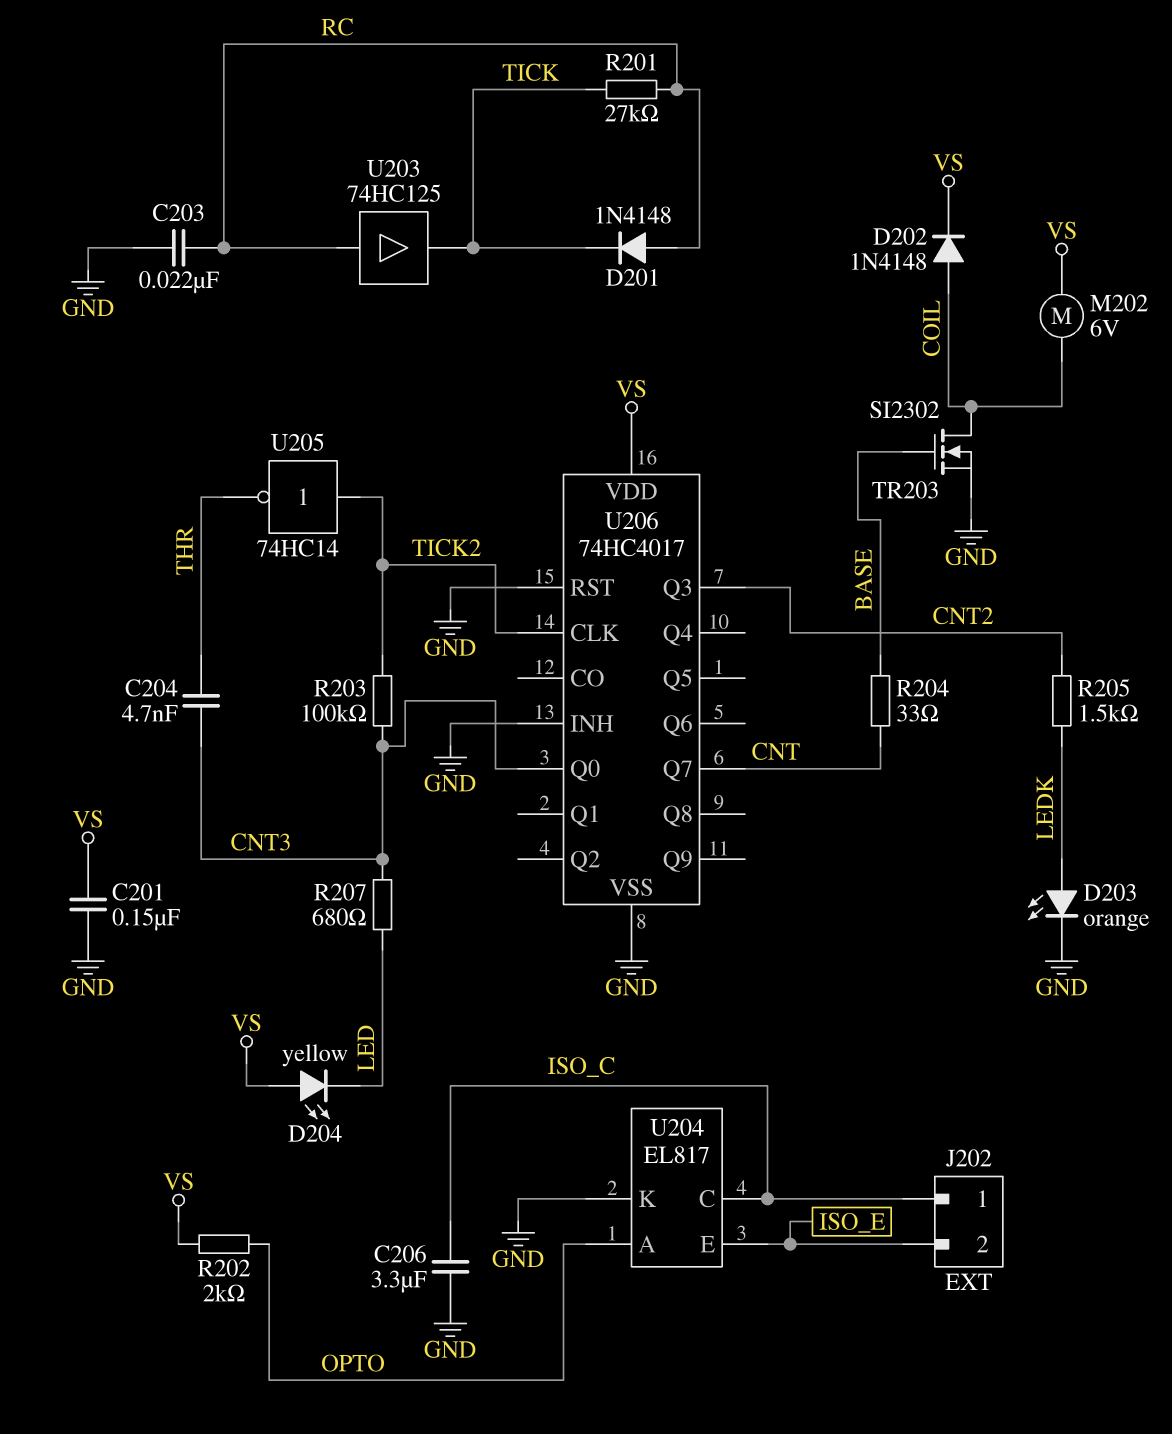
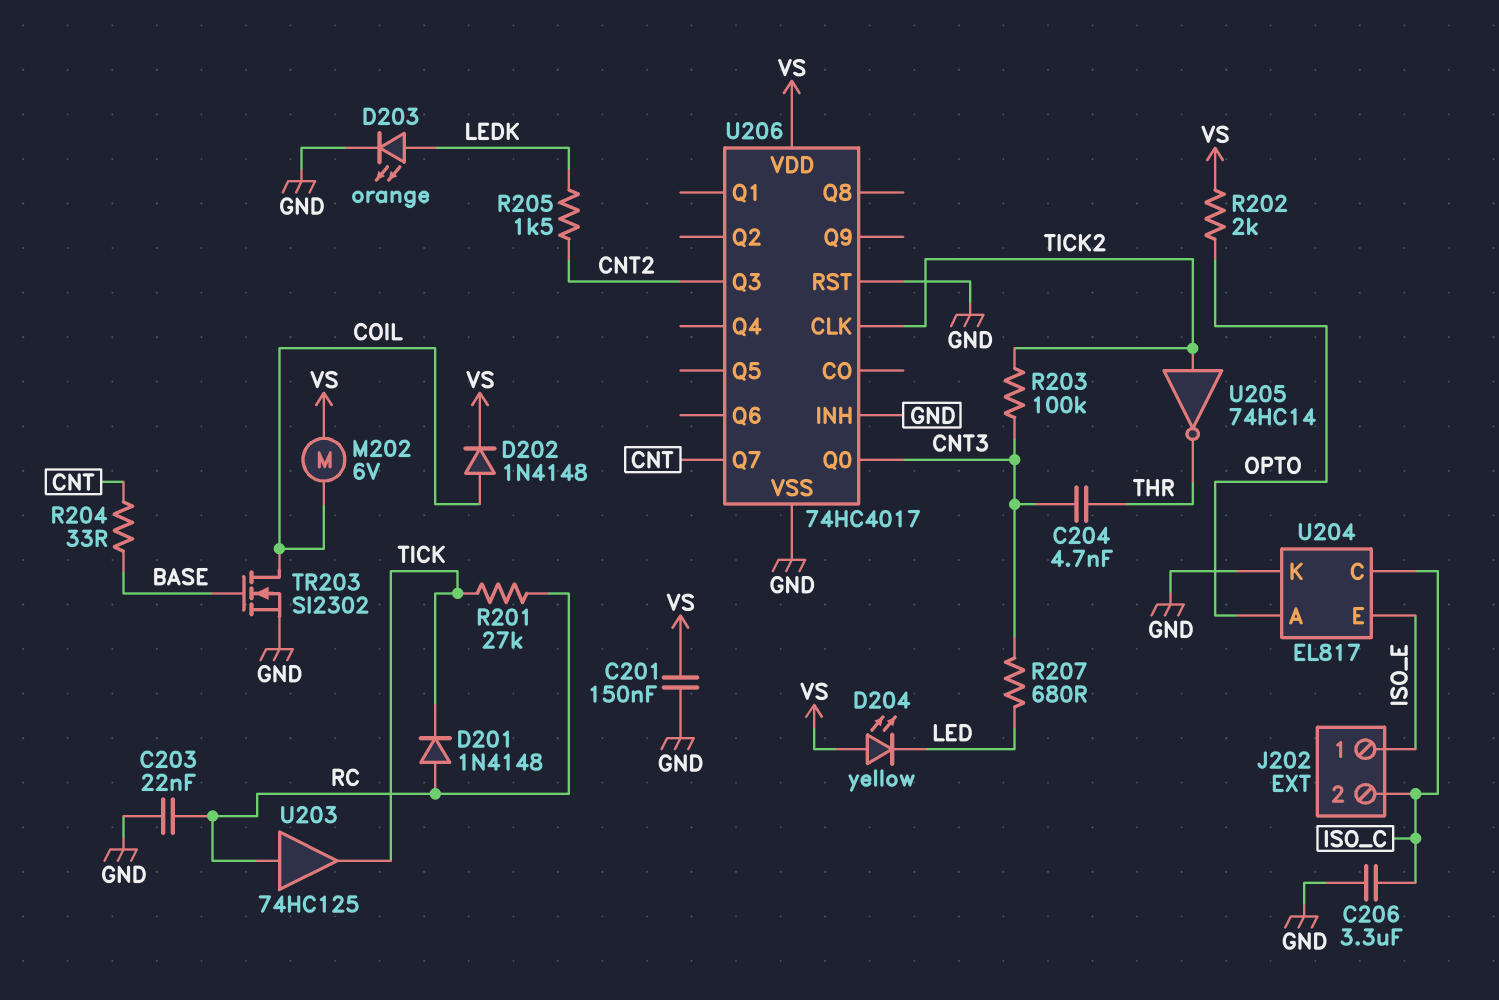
J202 pin 1: ISO_C -> ISO_E
J202 pin 2: ISO_E -> ISO_C

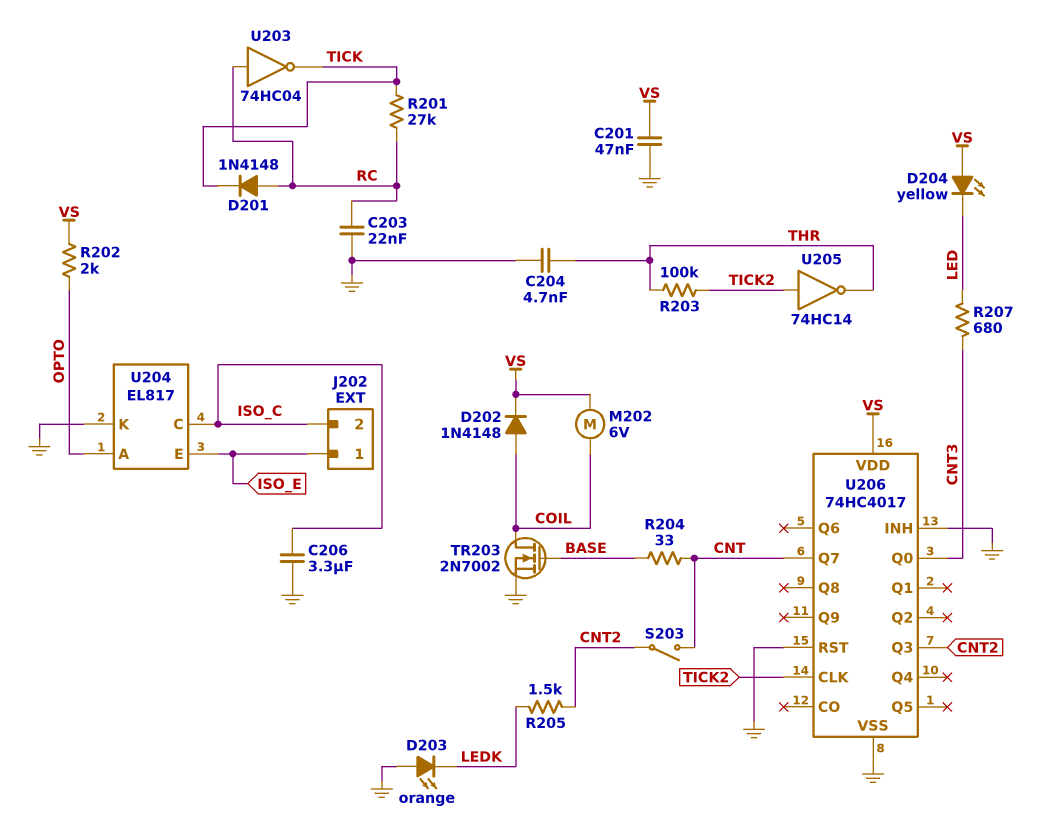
C201: 150nF (GND, VS) -> 47nF (GND, VS)
C204: 4.7nF (CNT3, THR) -> 4.7nF (GND, THR)
D203: LED orange (A LEDK, K GND) -> LED orange (A GND, K LEDK)
R203: 100k (CNT3, TICK2) -> 100k (THR, TICK2)
S203: none -> switch (CNT, CNT2)
TR203: NMOS SI2302 (G BASE, D COIL, S GND) -> NMOS 2N7002 (G BASE, D COIL, S GND)
U203: buffer 74HC125 (in RC, out TICK) -> NOT 74HC04 (in RC, out TICK)

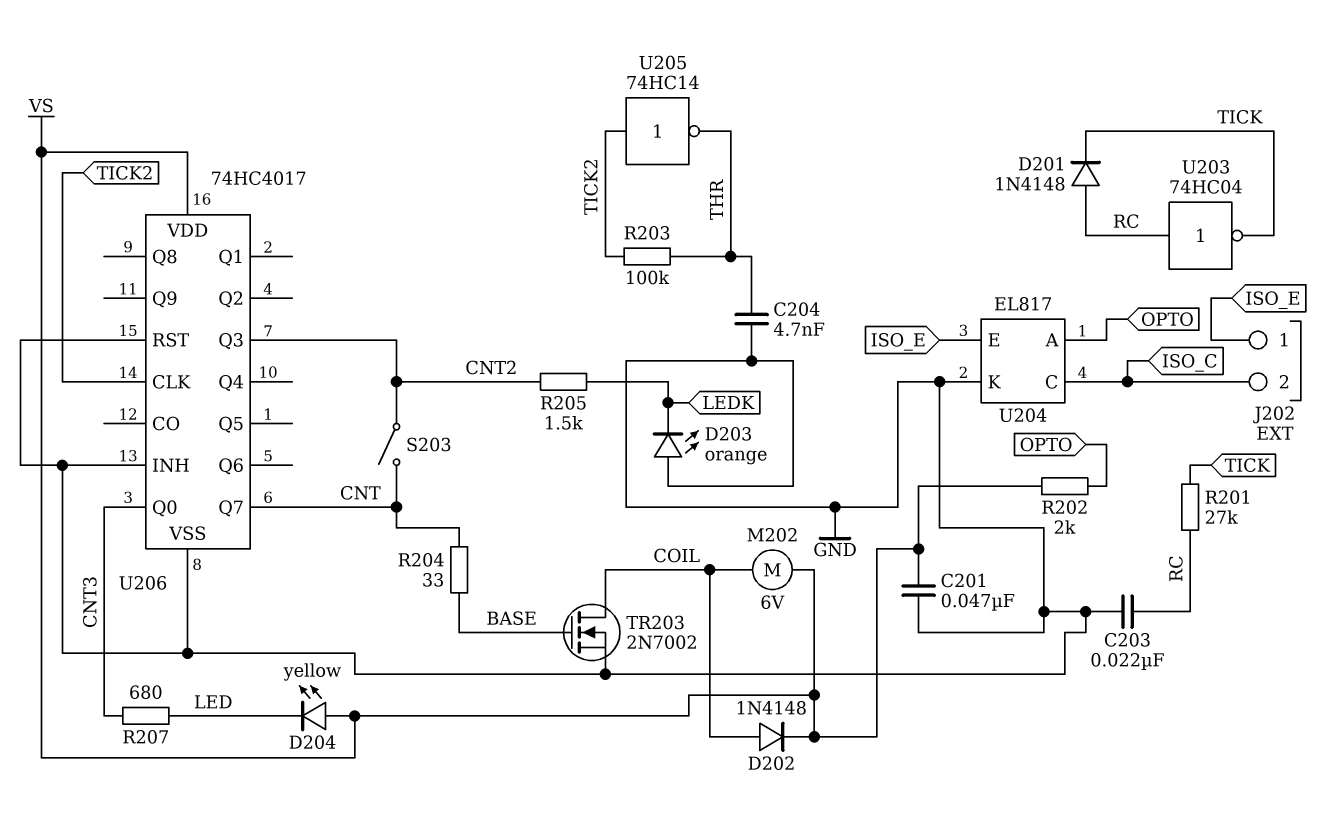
C206: 3.3uF (GND, ISO_C) -> none

